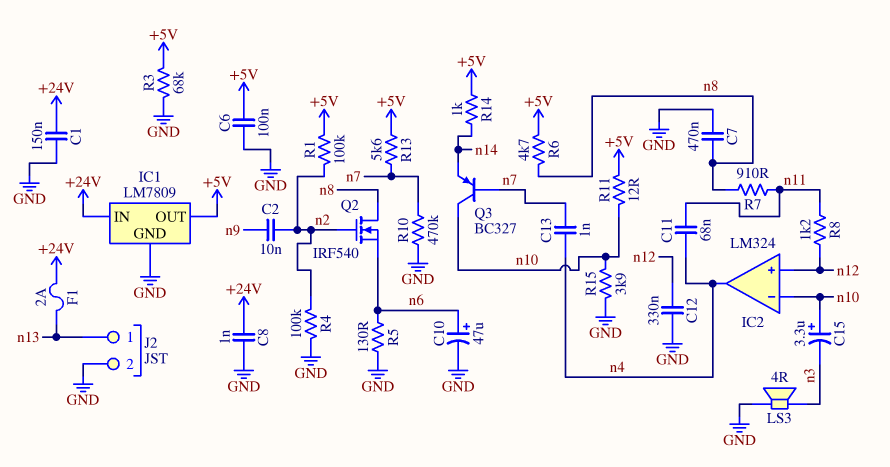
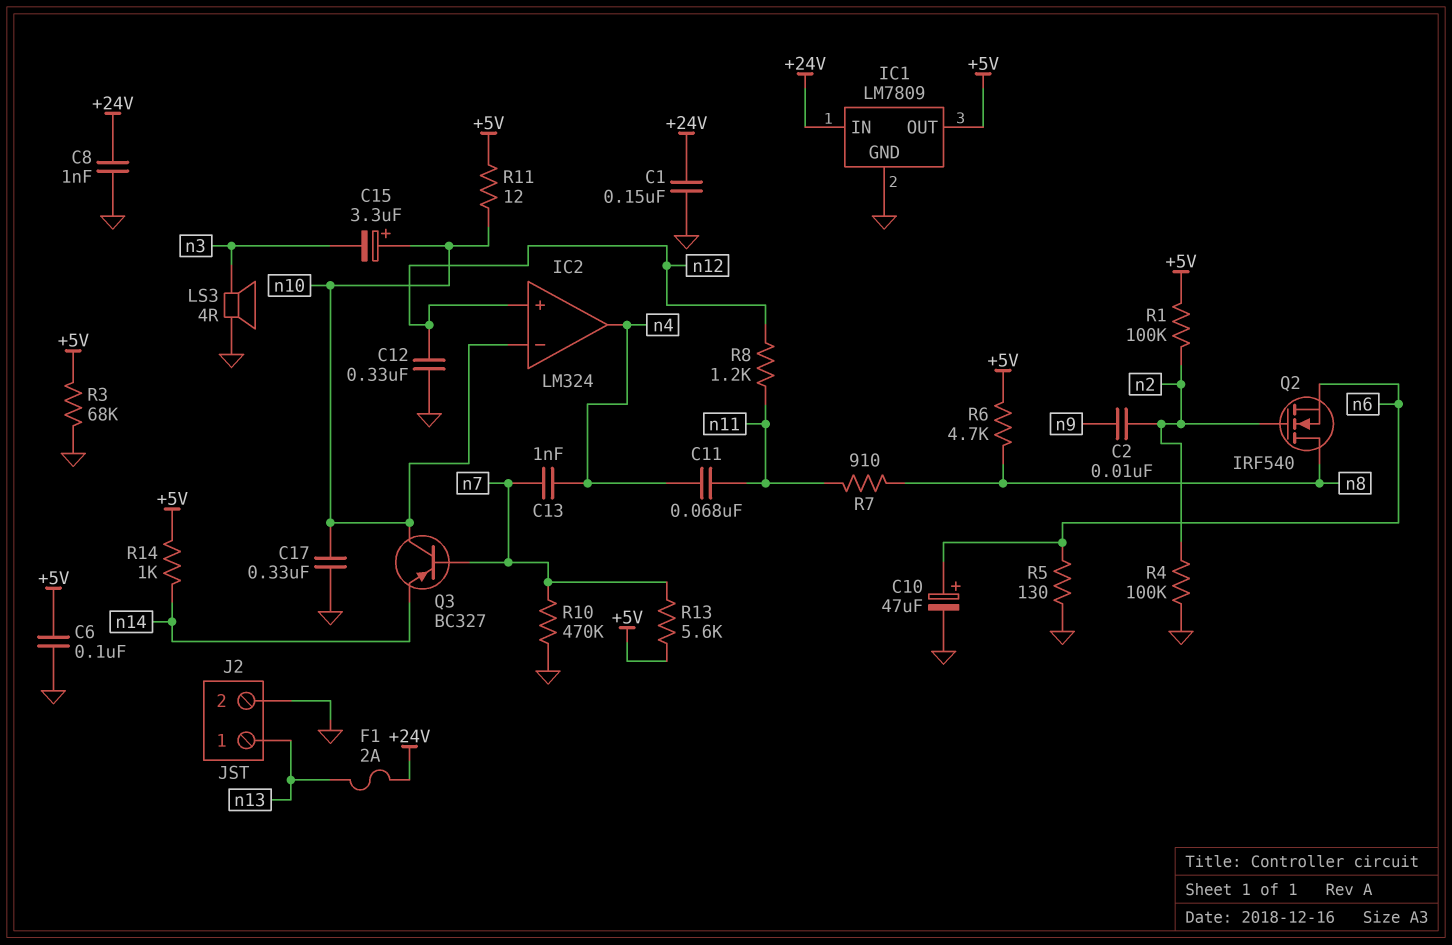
C7: 470nF (GND, n8) -> none
C17: none -> 330nF (GND, n10)
R15: 3.9k (GND, n10) -> none

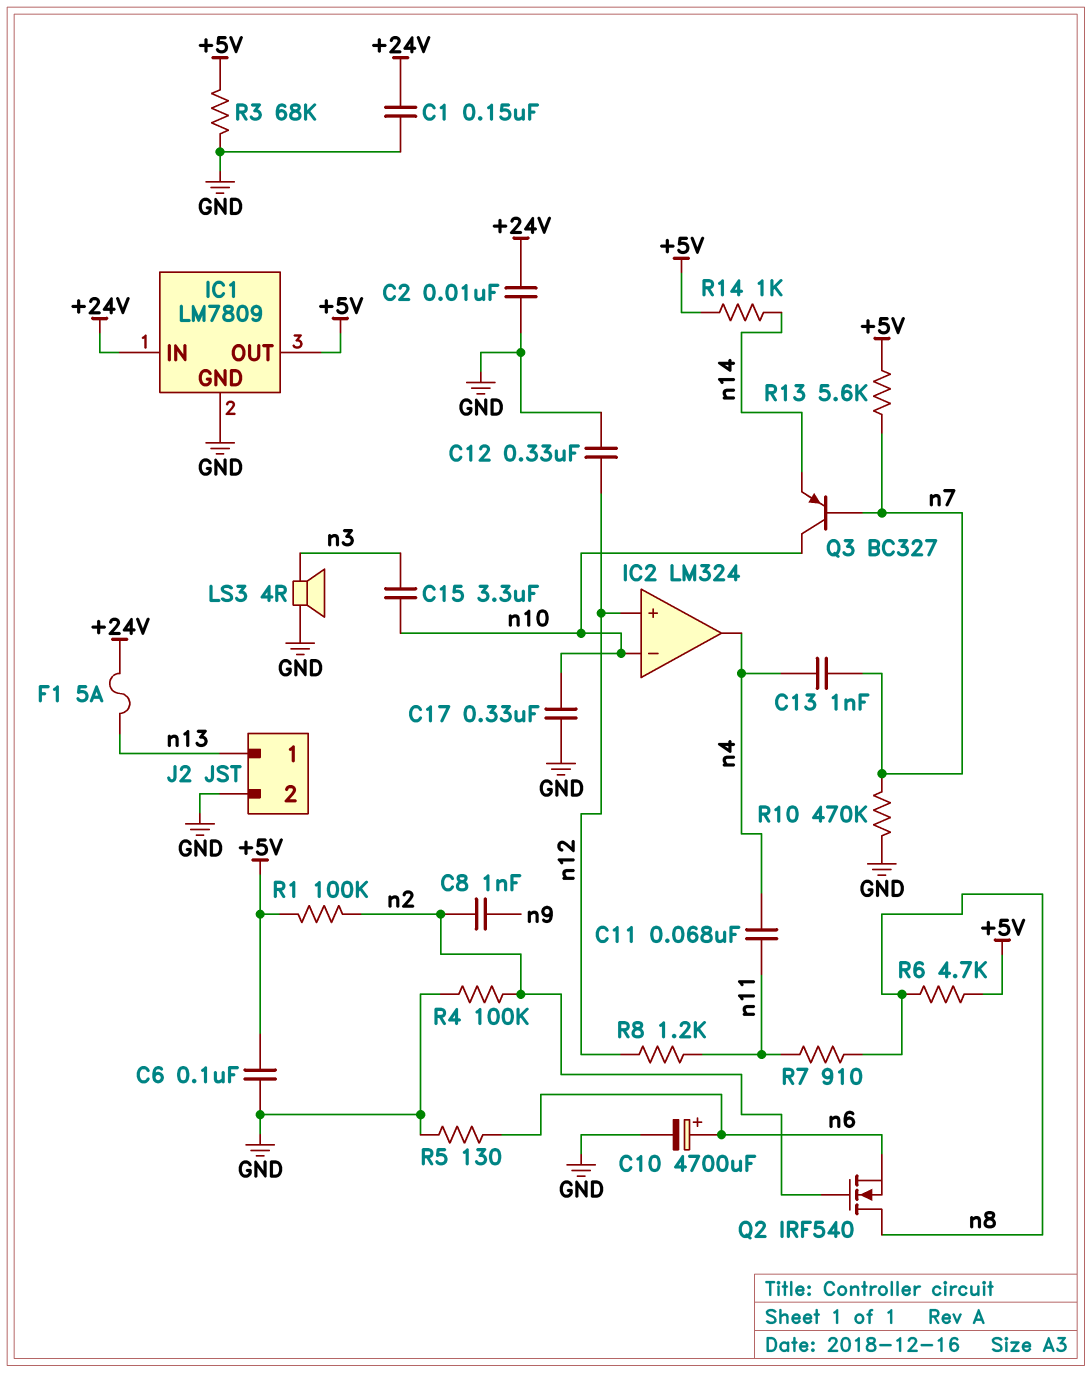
C2: 10nF (n2, n9) -> 10nF (+24V, GND)
C8: 1nF (+24V, GND) -> 1nF (n2, n9)
C10: 47uF (plus n6, minus GND) -> 4700uF (plus n6, minus GND)
C15: 3.3uF (plus n10, minus n3) -> 3.3uF (n3, n10)
F1: 2A (+24V, n13) -> 5A (+24V, n13)
R11: 12 (+5V, n10) -> none

